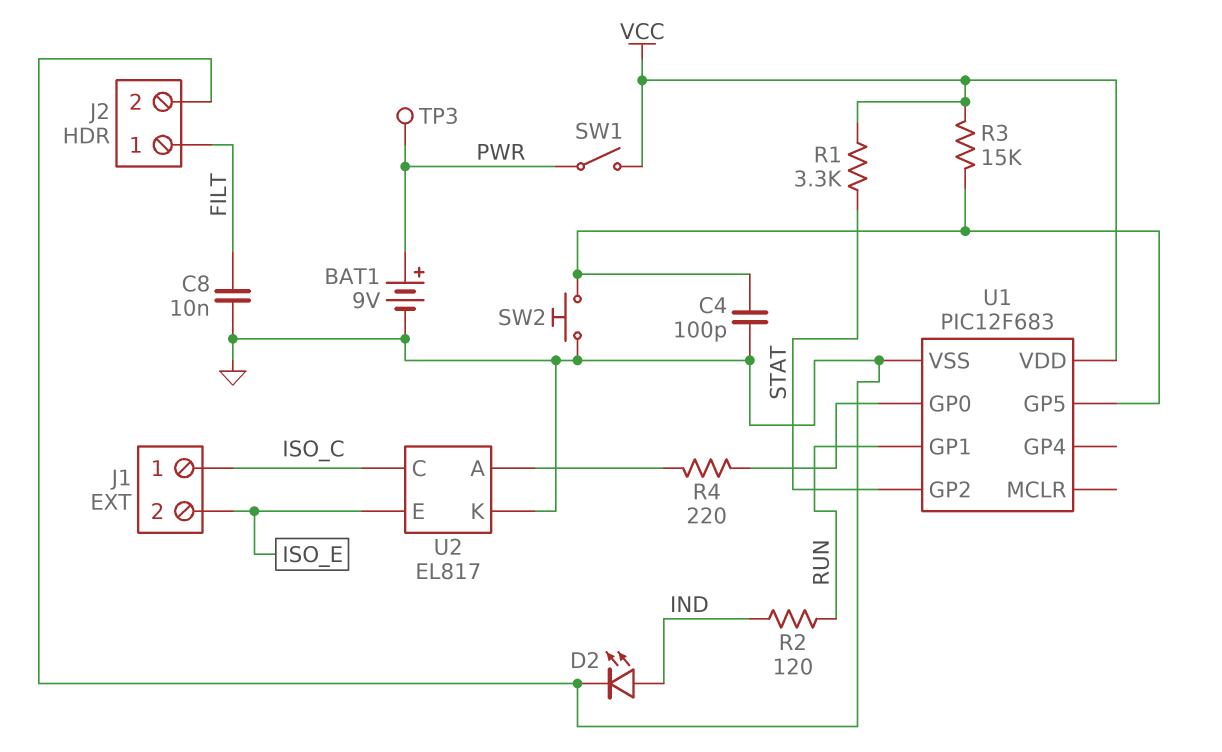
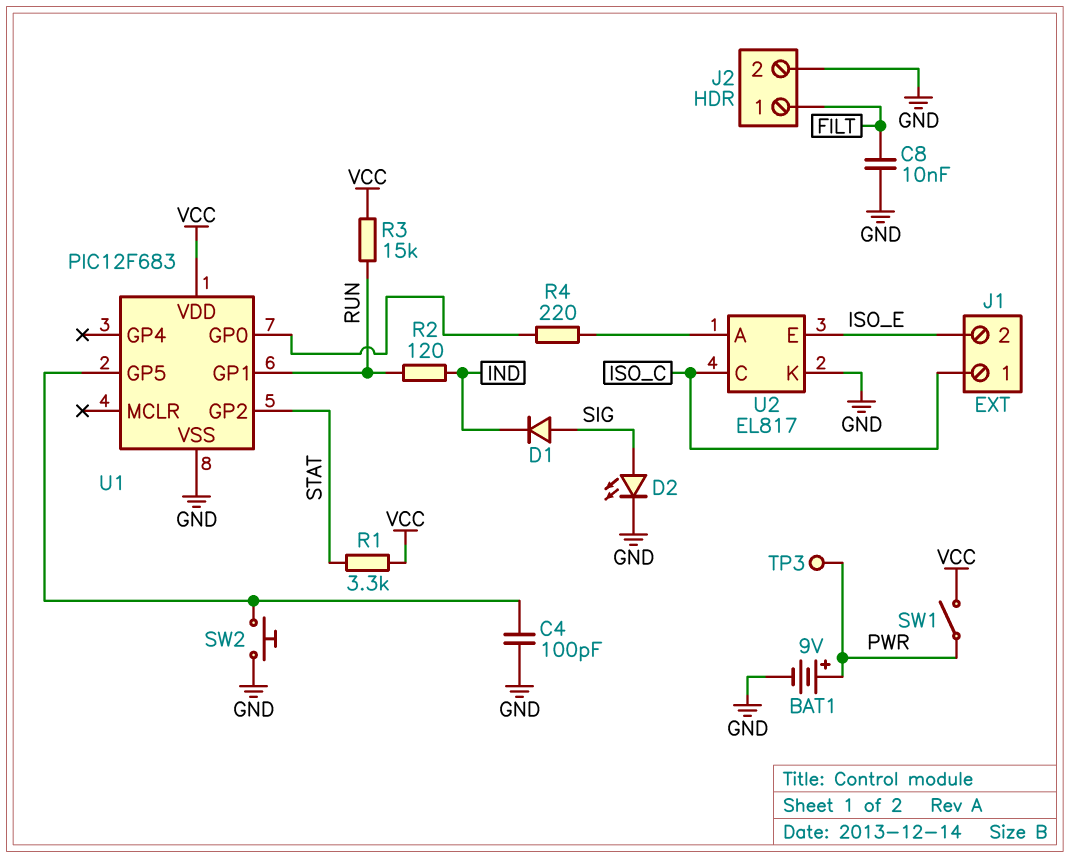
D1: none -> diode (A SIG, K IND)
D2: LED (A IND, K GND) -> LED (A SIG, K GND)
R3: 15k (U1/GP5, VCC) -> 15k (RUN, VCC)

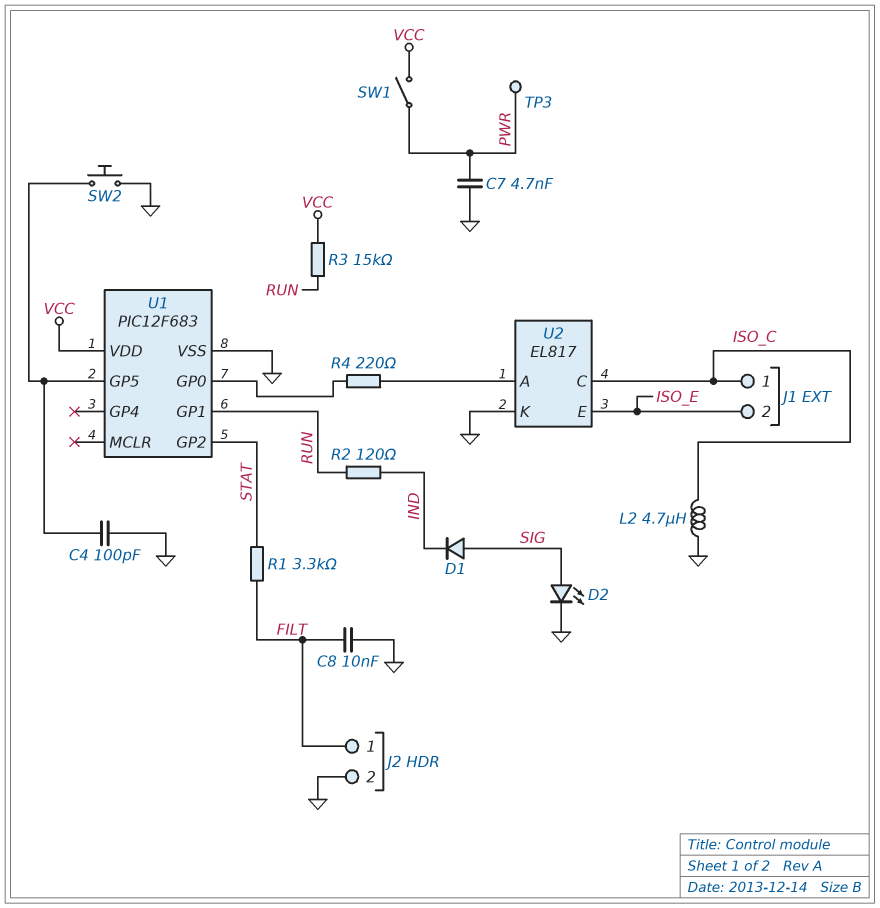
BAT1: 9V (plus PWR, minus GND) -> none
C7: none -> 4.7nF (GND, PWR)
L2: none -> 4.7uH (GND, ISO_C)
R1: 3.3k (STAT, VCC) -> 3.3k (FILT, STAT)

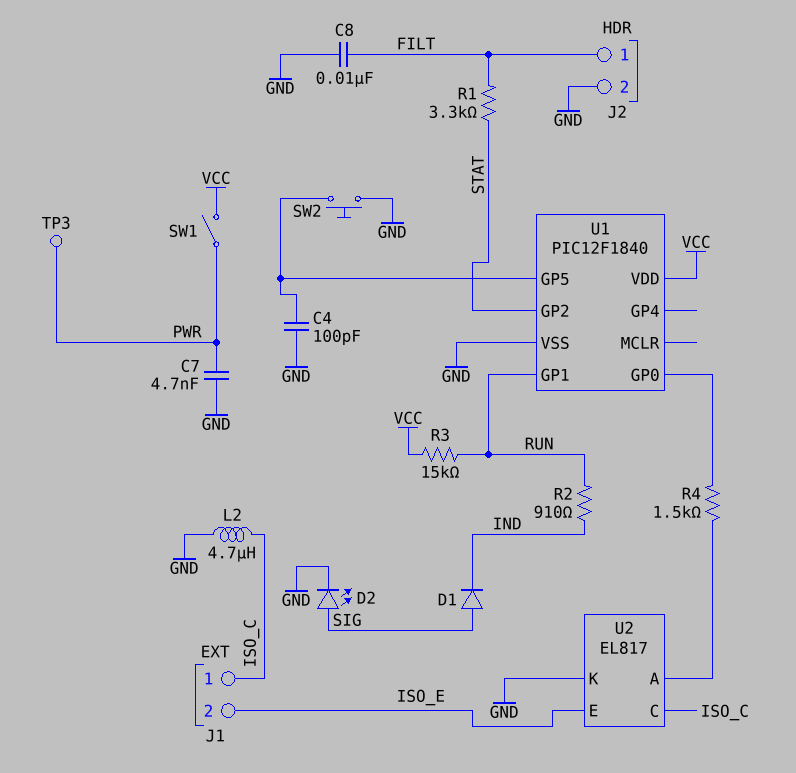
R2: 120 (IND, RUN) -> 910 (IND, RUN)
R4: 220 (U1/GP0, U2/A) -> 1.5k (U1/GP0, U2/A)
U1: PIC12F683 -> PIC12F1840

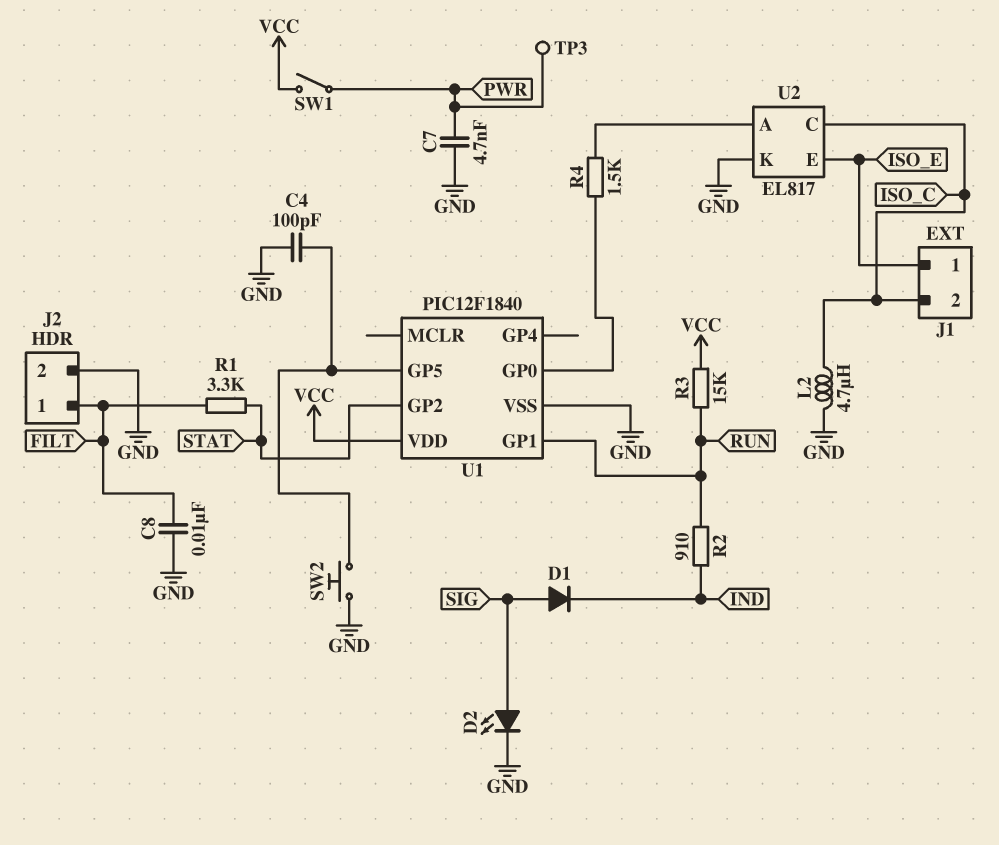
J1 pin 1: ISO_C -> ISO_E
J1 pin 2: ISO_E -> ISO_C

